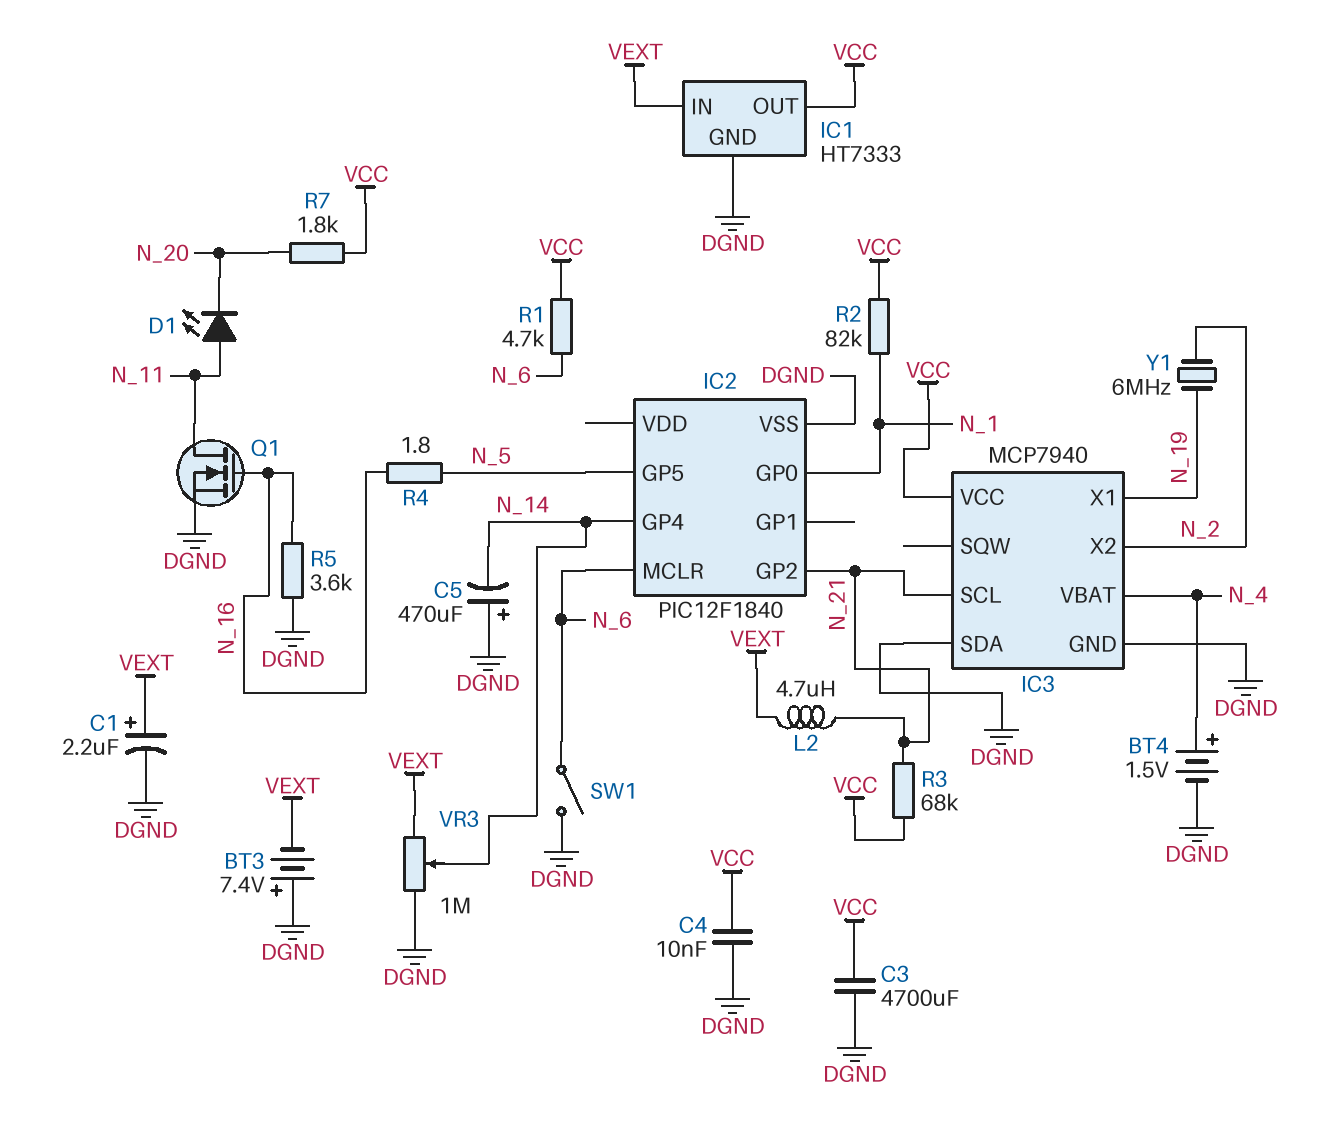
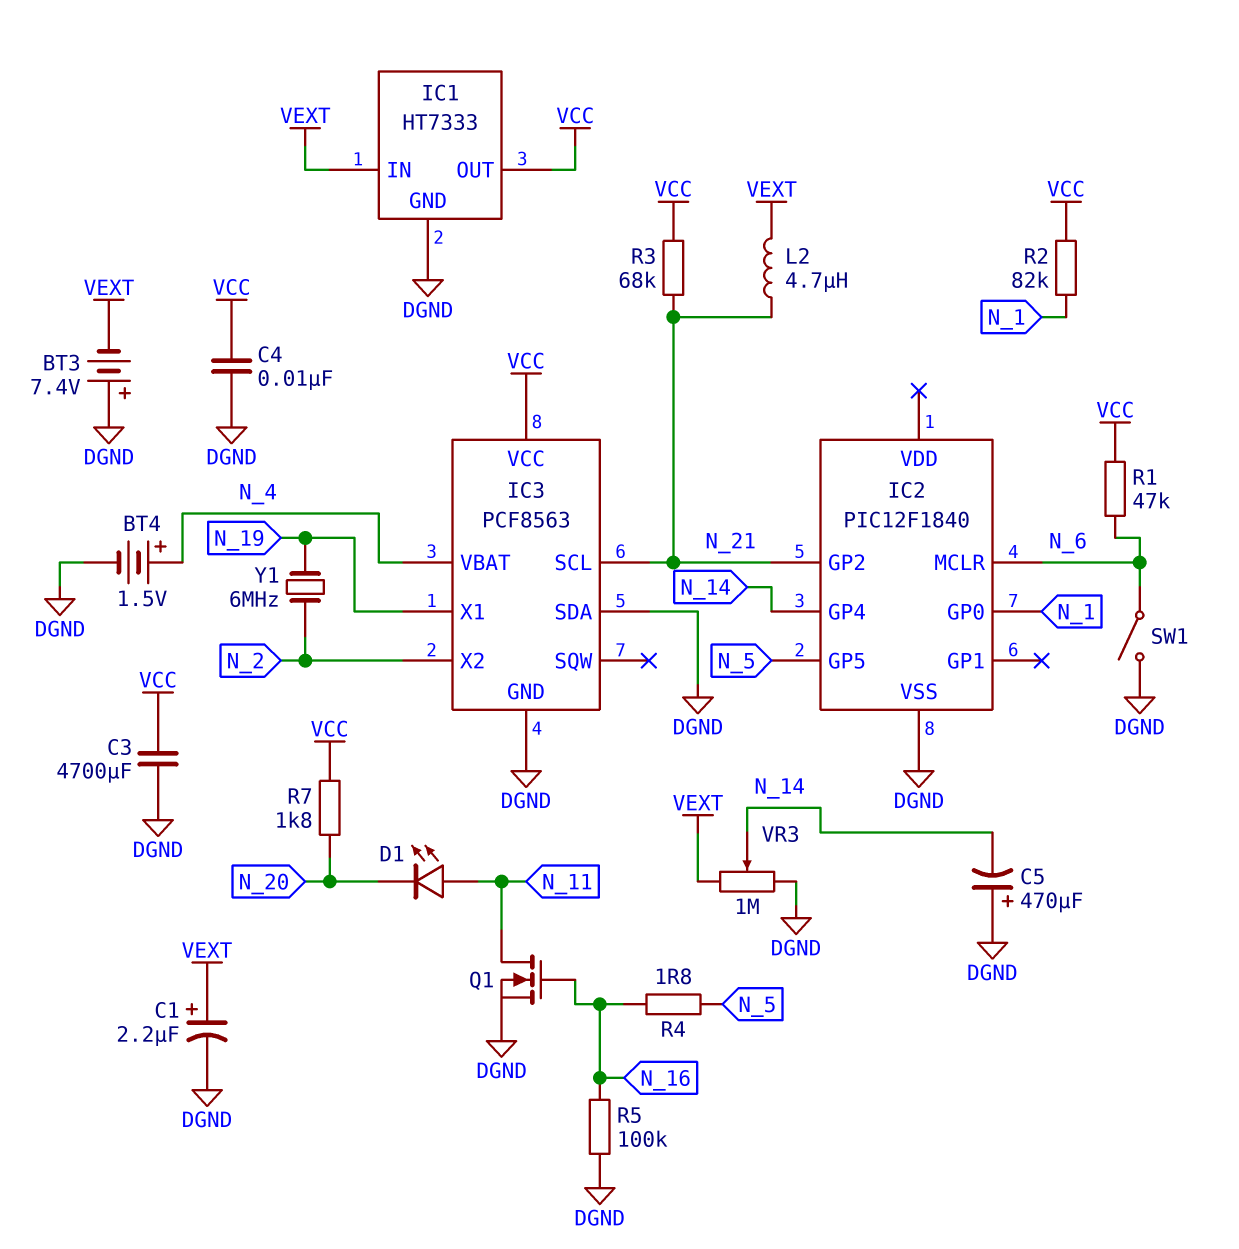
IC3: MCP7940 -> PCF8563
R1: 4.7k (N_6, VCC) -> 47k (N_6, VCC)
R5: 3.6k (DGND, N_16) -> 100k (DGND, N_16)

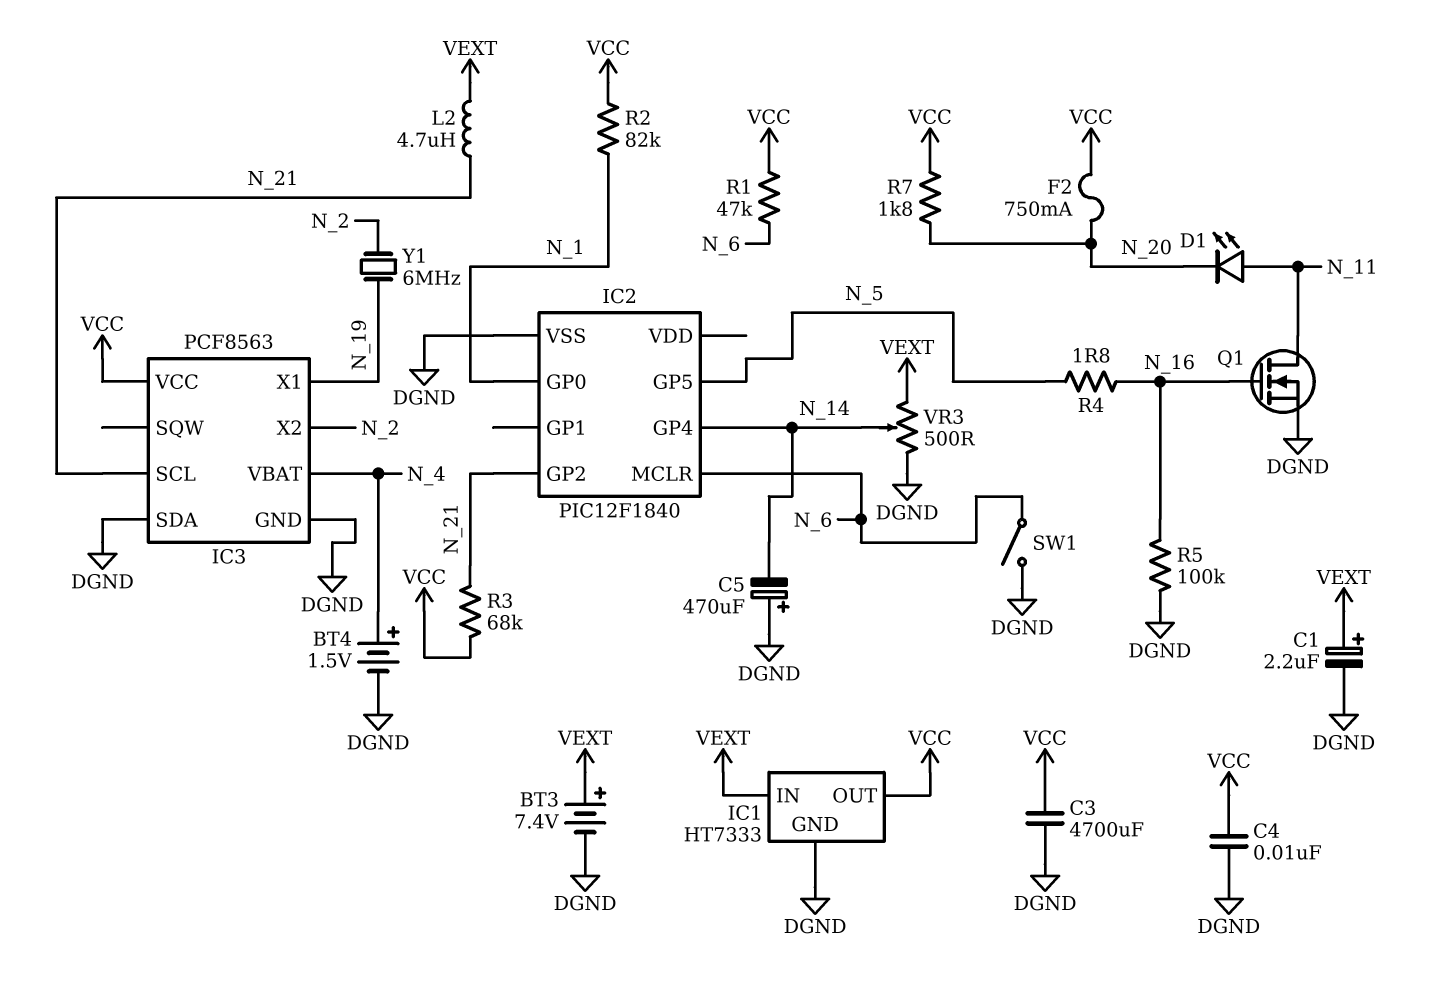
BT3: 7.4V (plus DGND, minus VEXT) -> 7.4V (plus VEXT, minus DGND)
F2: none -> 750mA (N_20, VCC)
VR3: 1M (DGND, VEXT, wiper N_14) -> 500 (DGND, VEXT, wiper N_14)

